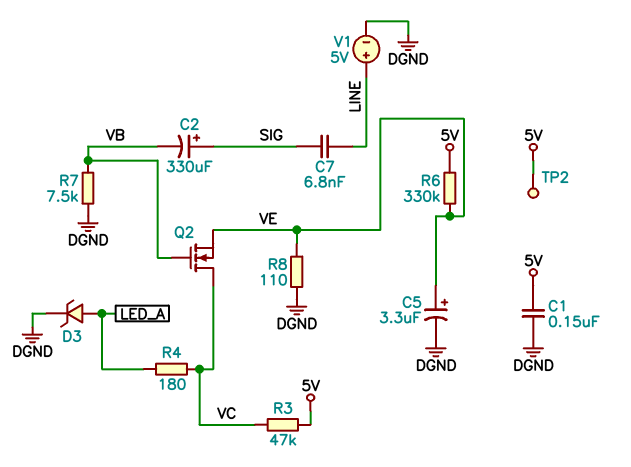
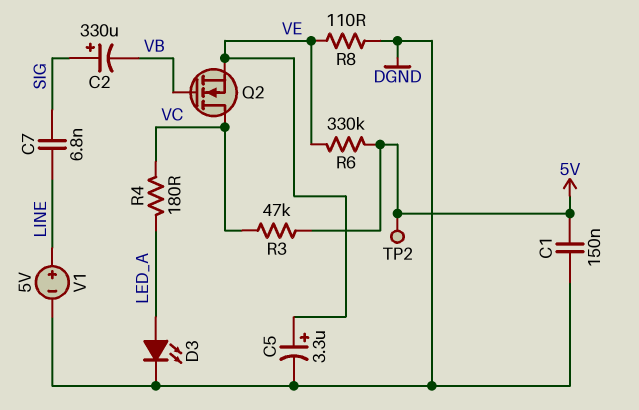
D3: zener (A LED_A, K DGND) -> LED (A LED_A, K DGND)
R7: 7.5k (DGND, VB) -> none

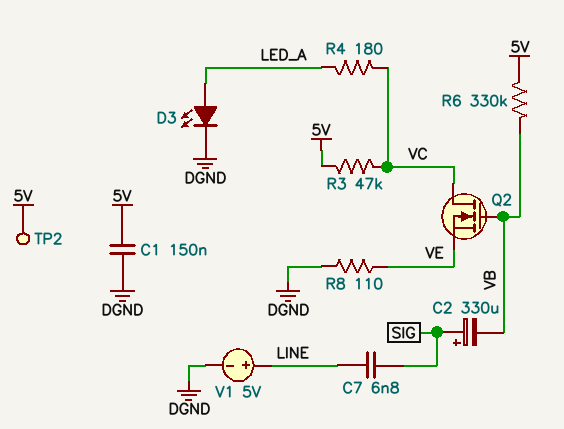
C5: 3.3uF (plus VE, minus DGND) -> none
R6: 330k (5V, VE) -> 330k (5V, VB)

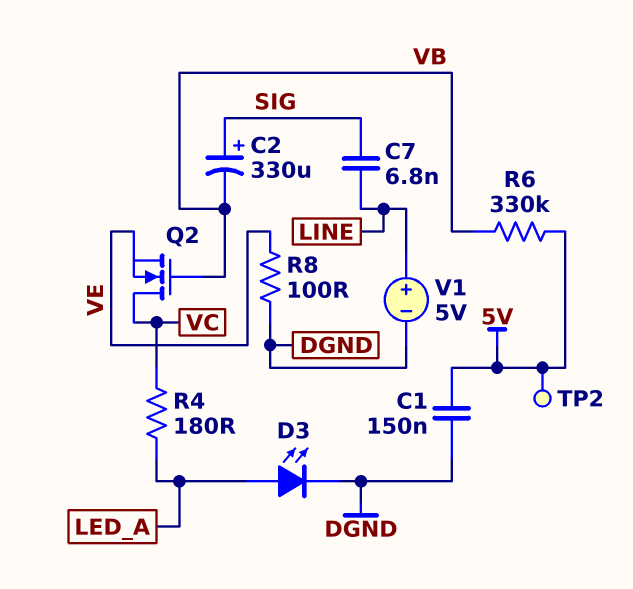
R3: 47k (5V, VC) -> none
R8: 110 (DGND, VE) -> 100 (DGND, VE)

